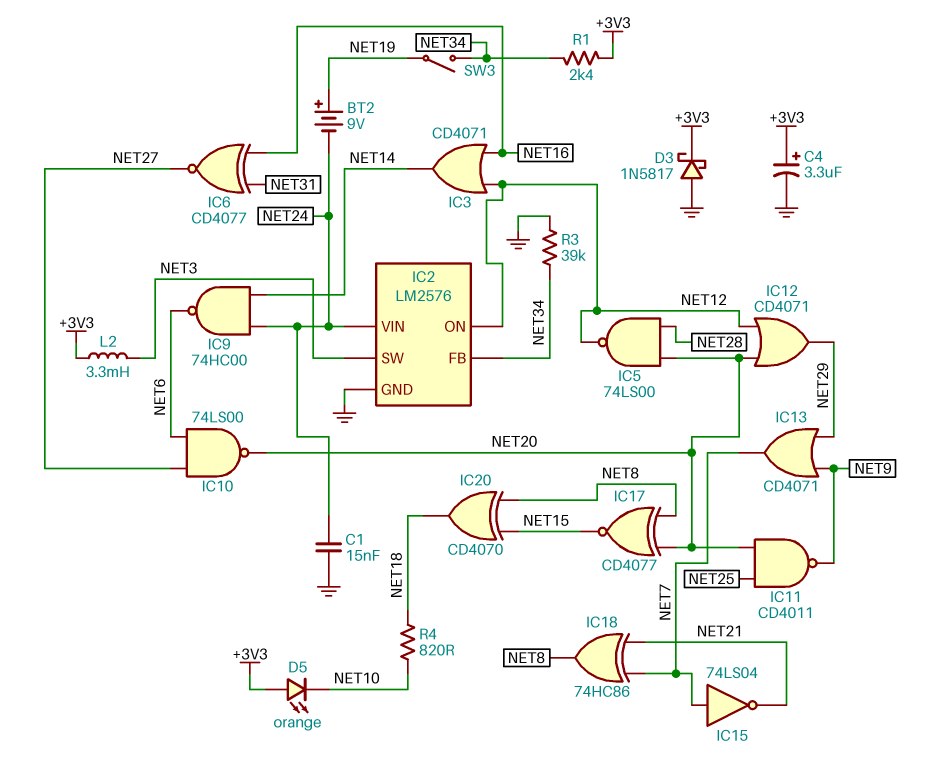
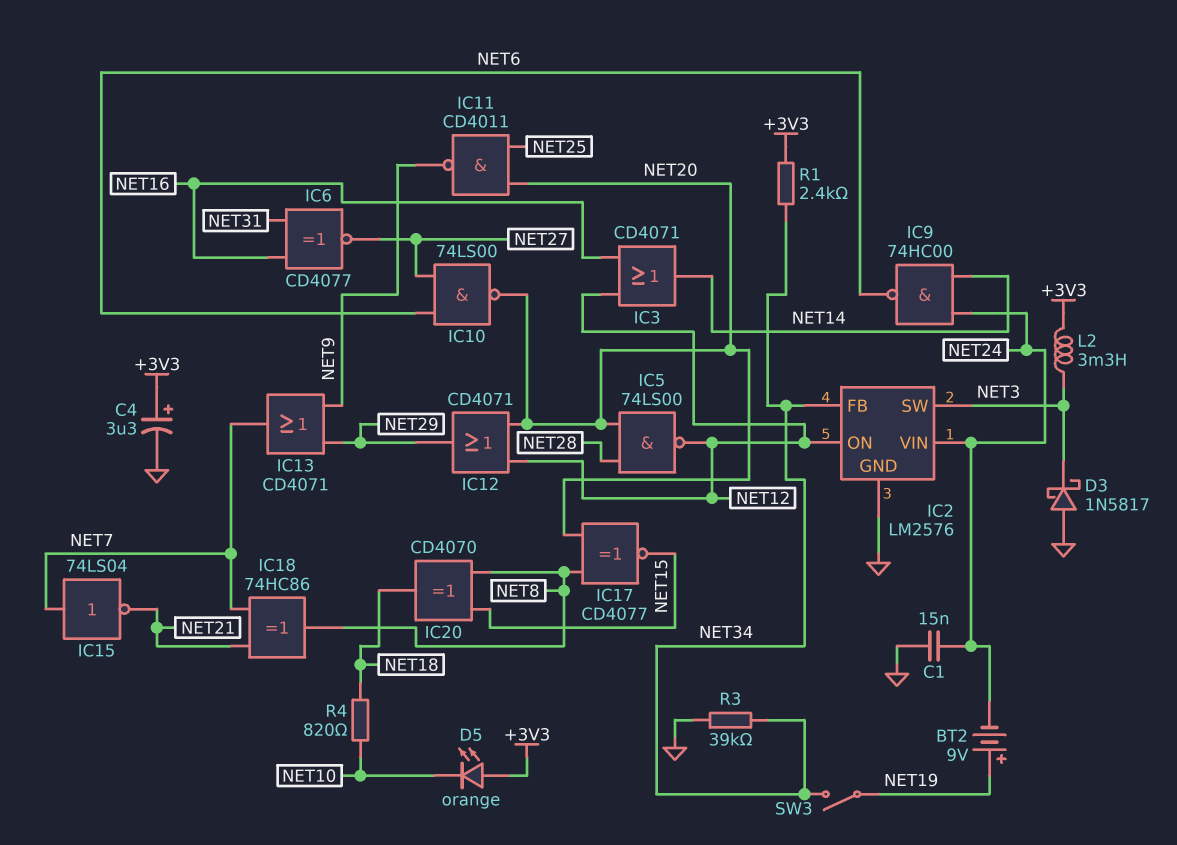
D3: schottky 1N5817 (A GND, K +3V3) -> schottky 1N5817 (A GND, K NET3)

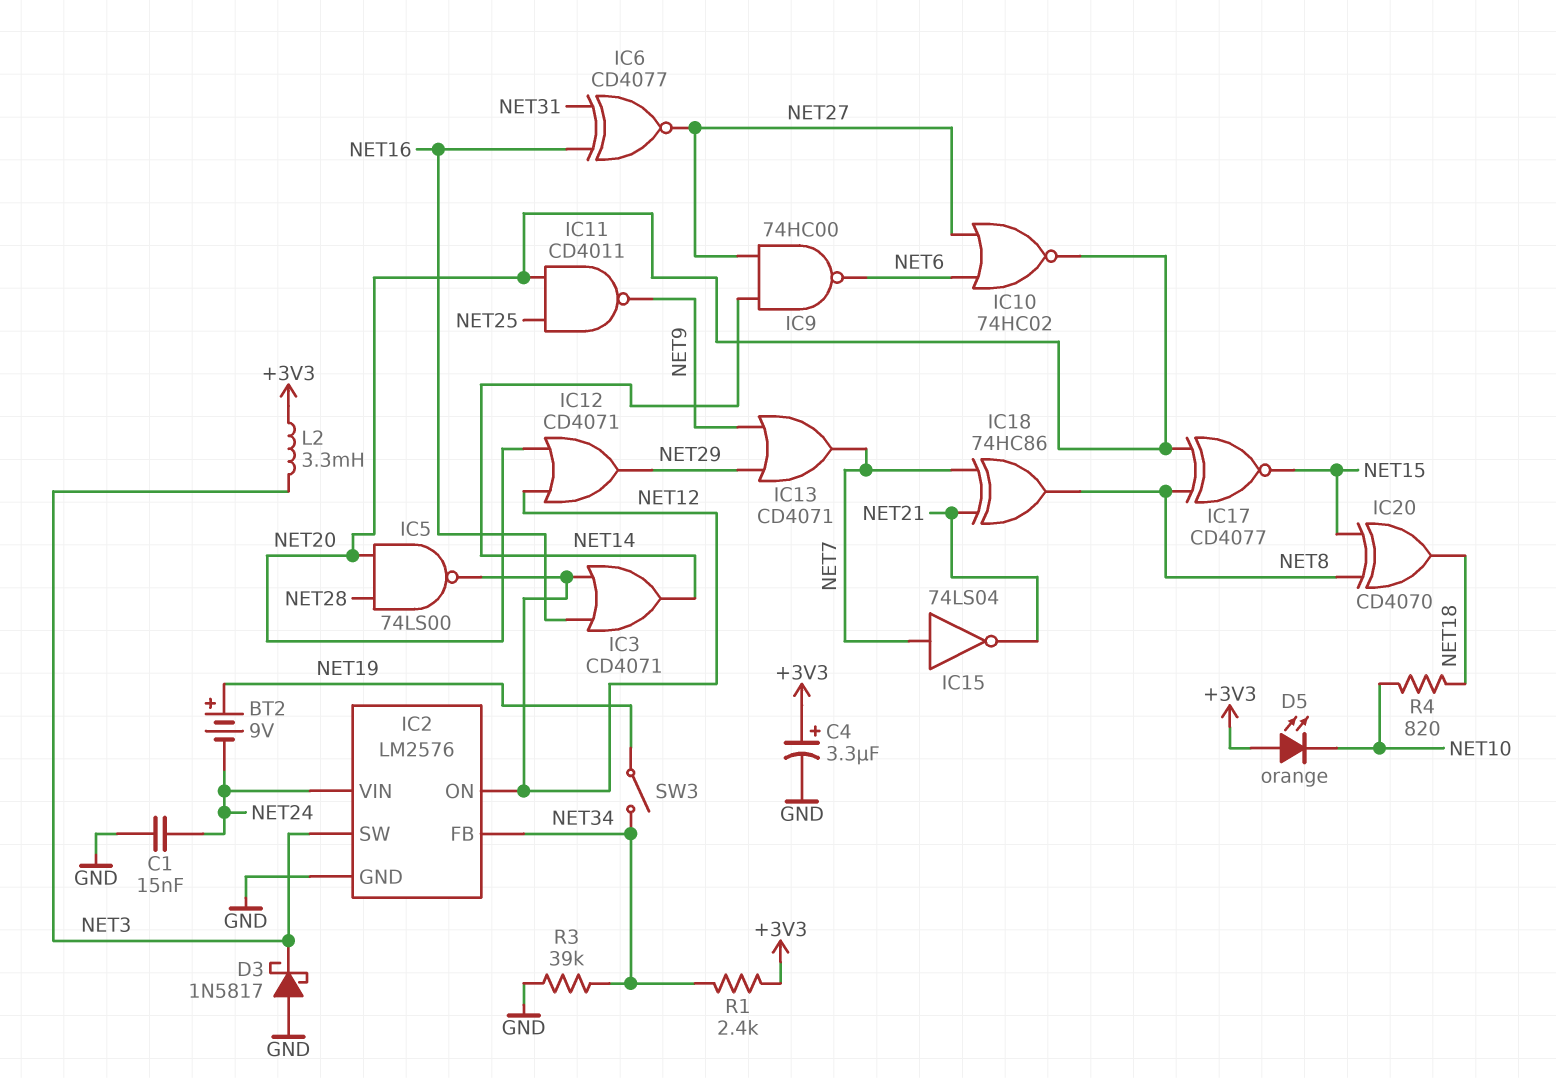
IC9: NAND 74HC00 (in NET14, in NET24, out NET6) -> NAND 74HC00 (in NET14, in NET27, out NET6)
IC10: NAND 74LS00 (in NET6, in NET27, out NET20) -> NOR 74HC02 (in NET6, in NET27, out NET20)

